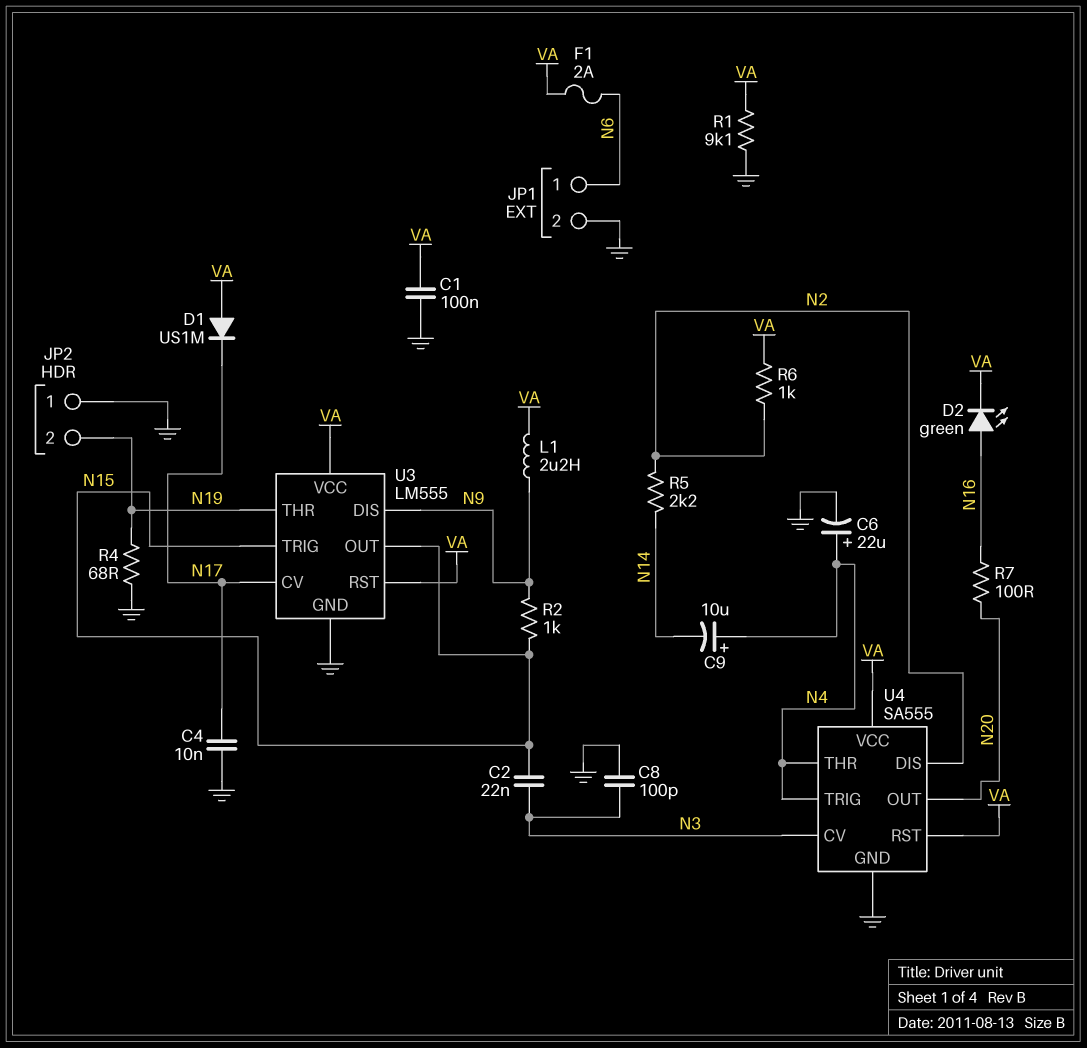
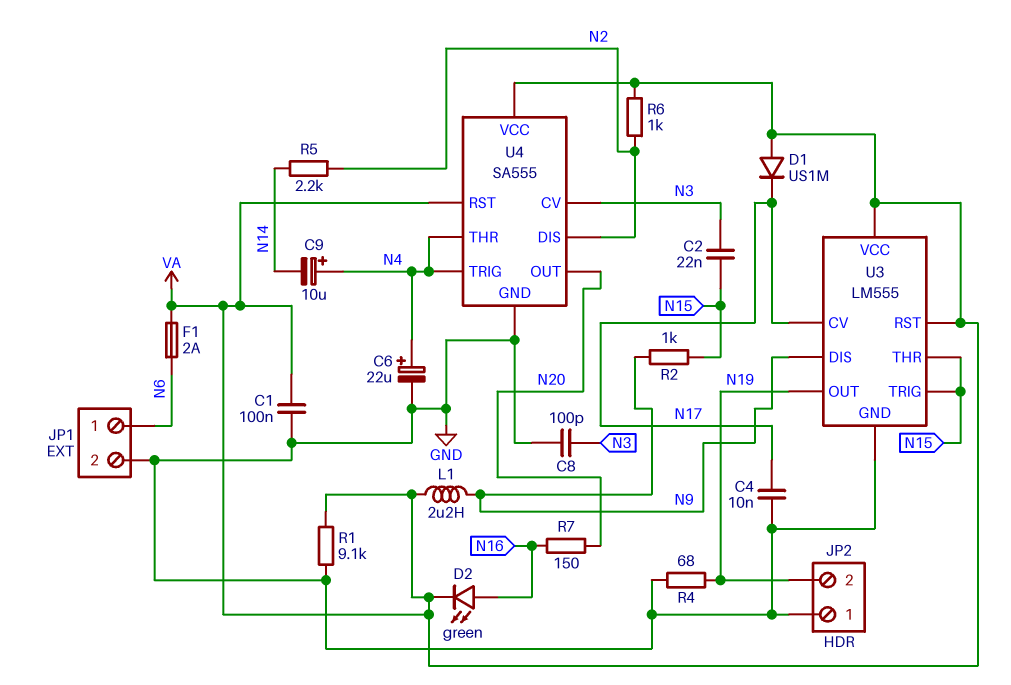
R7: 100 (N16, N20) -> 150 (N16, N20)
U3 pin OUT: N15 -> N19
U3 pin THR: N19 -> N15

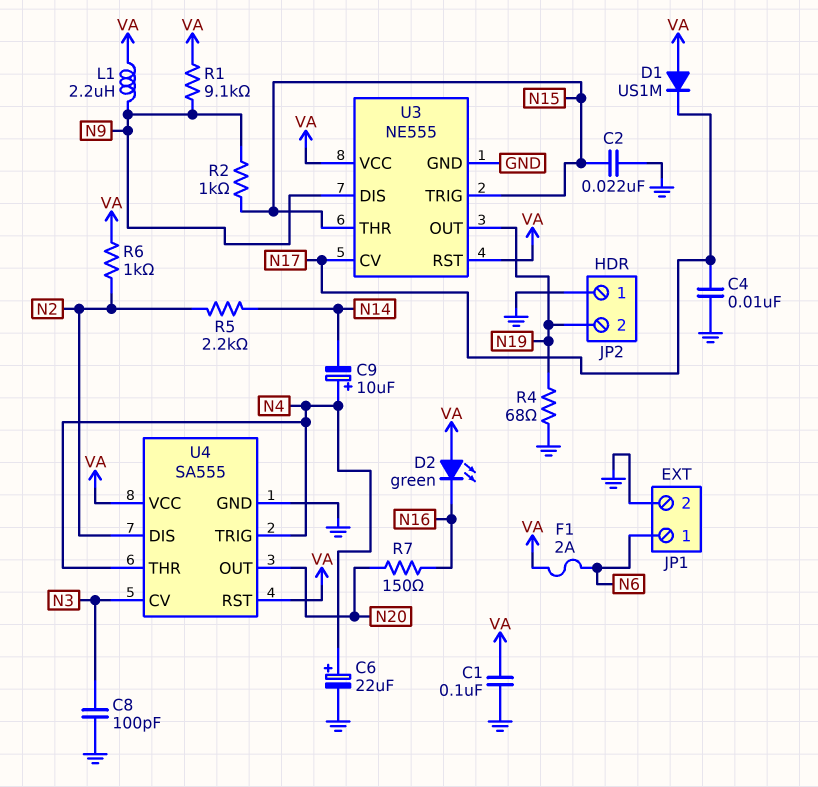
C2: 22nF (N3, N15) -> 22nF (GND, N15)
D2: LED green (A N16, K VA) -> LED green (A VA, K N16)
R1: 9.1k (GND, VA) -> 9.1k (N9, VA)
U3: LM555 -> NE555

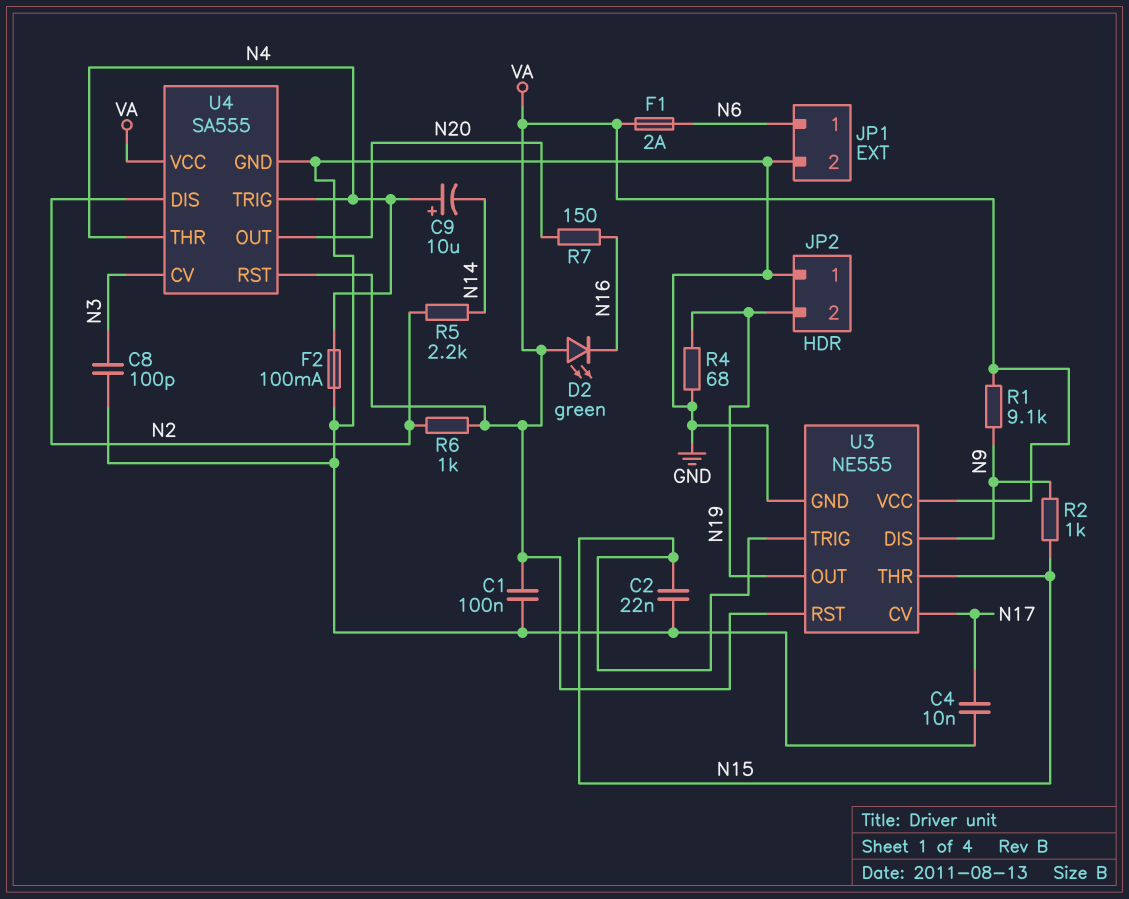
C6: 22uF (plus N4, minus GND) -> none
D1: diode US1M (A VA, K N17) -> none
F2: none -> 100mA (GND, N4)
L1: 2.2uH (N9, VA) -> none

